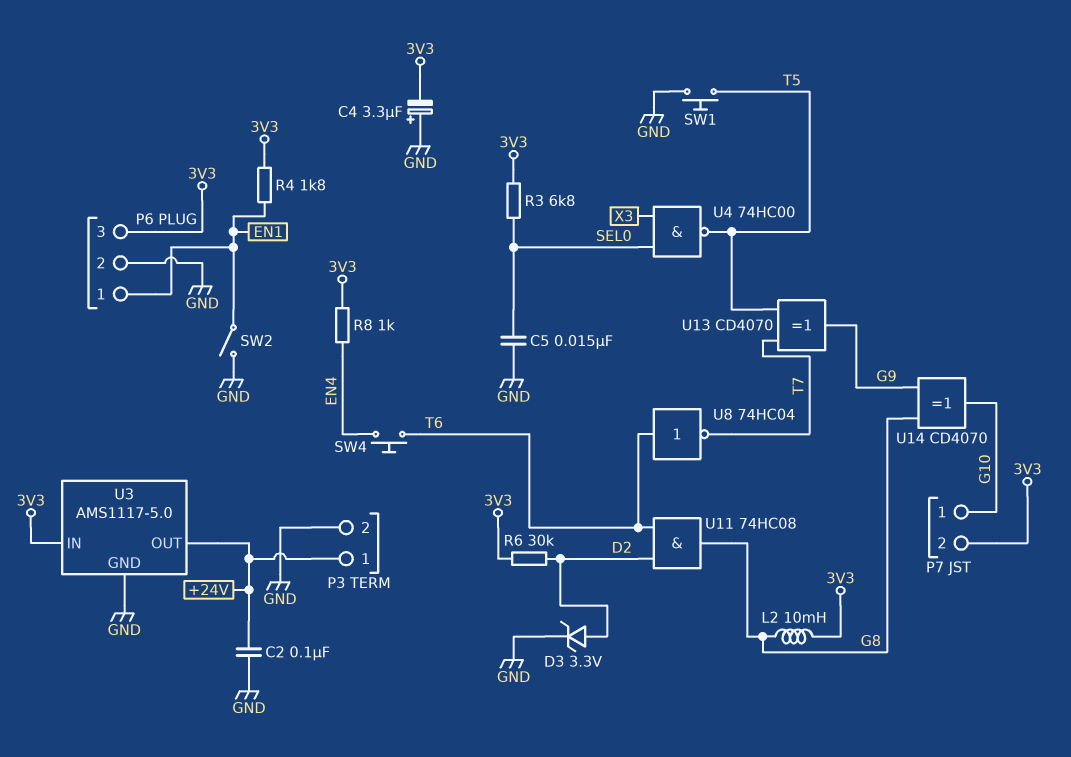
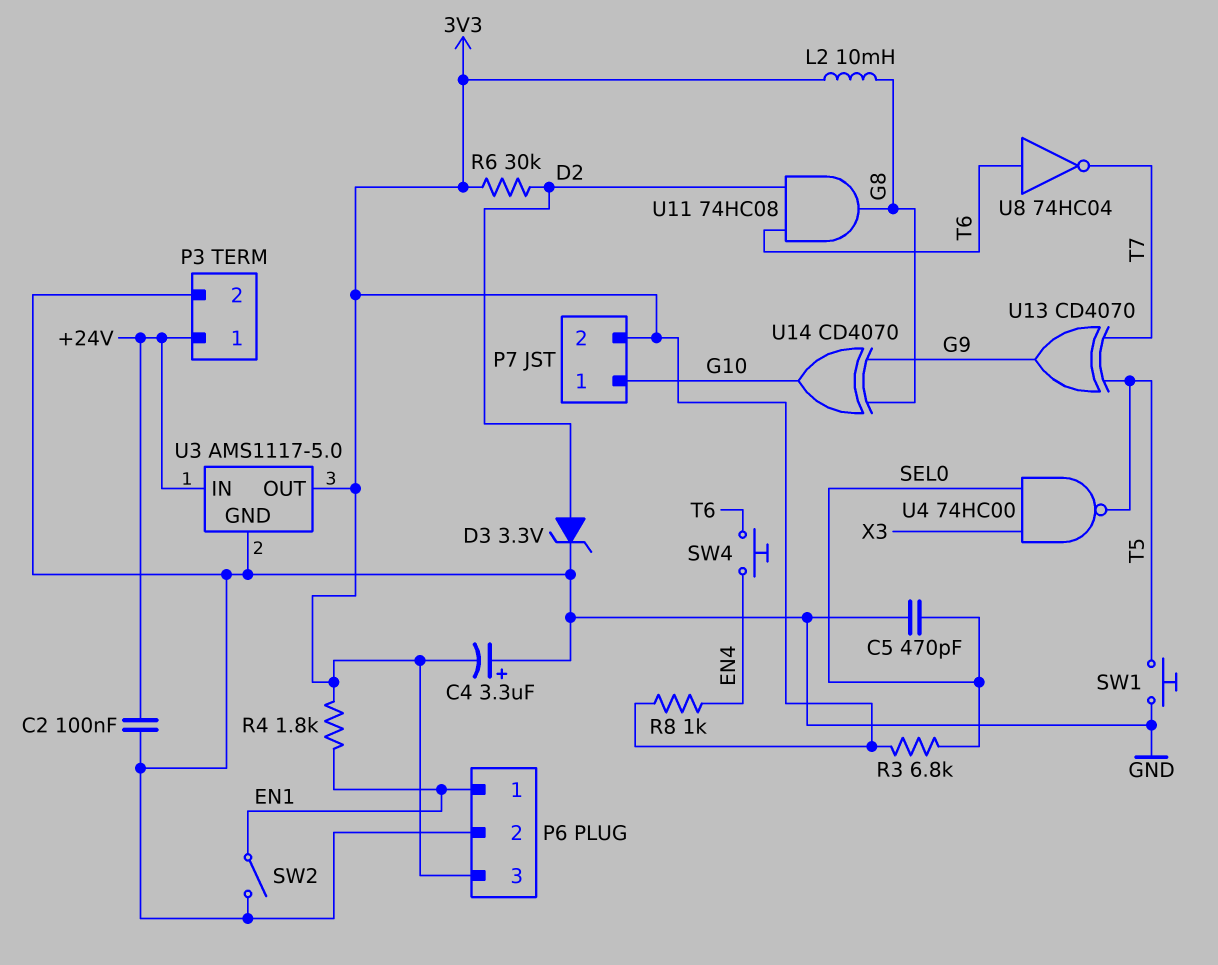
C5: 15nF (GND, SEL0) -> 470pF (GND, SEL0)
U3 pin IN: 3V3 -> +24V
U3 pin OUT: +24V -> 3V3

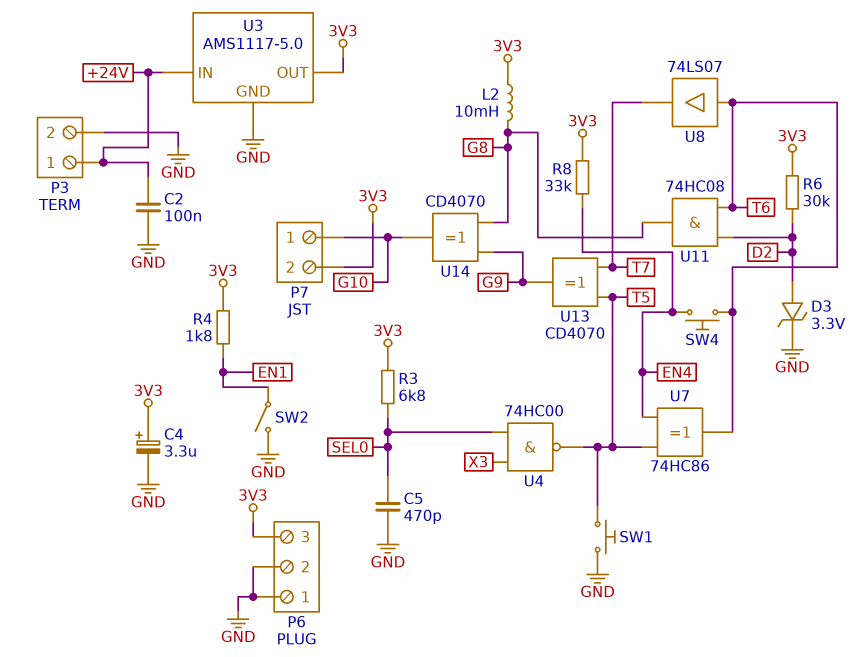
C4: 3.3uF (plus GND, minus 3V3) -> 3.3uF (plus 3V3, minus GND)
P6 pin 1: EN1 -> GND
R8: 1k (3V3, EN4) -> 33k (3V3, EN4)
U7: none -> XOR 74HC86 (in EN4, in T5, out T6)
U8: NOT 74HC04 (in T6, out T7) -> buffer 74LS07 (in T6, out T7)

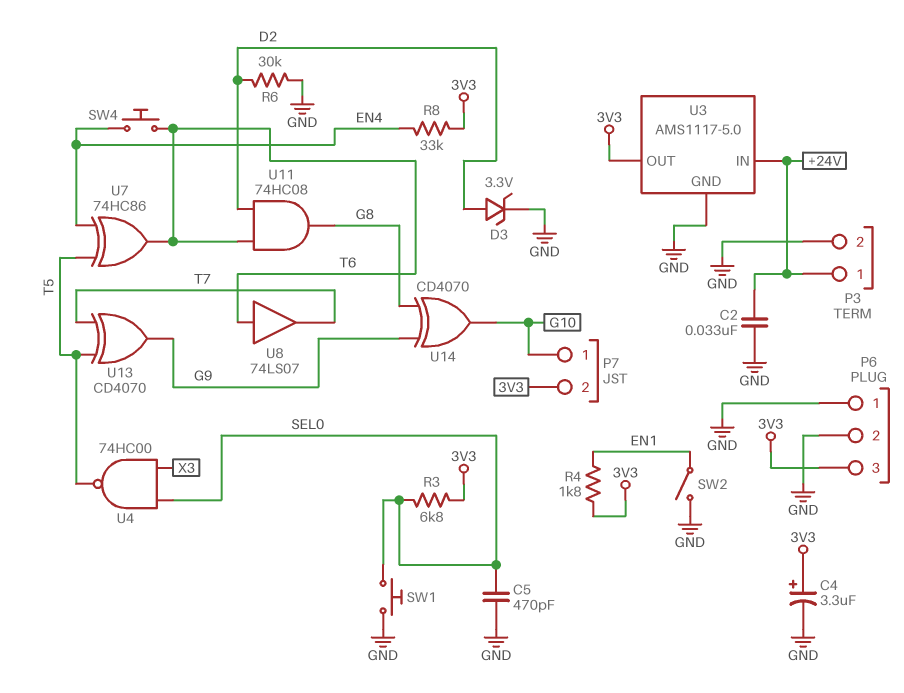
C2: 100nF (+24V, GND) -> 33nF (+24V, GND)
L2: 10mH (3V3, G8) -> none
R6: 30k (3V3, D2) -> 30k (D2, GND)
SW1: button (GND, T5) -> button (GND, SEL0)

